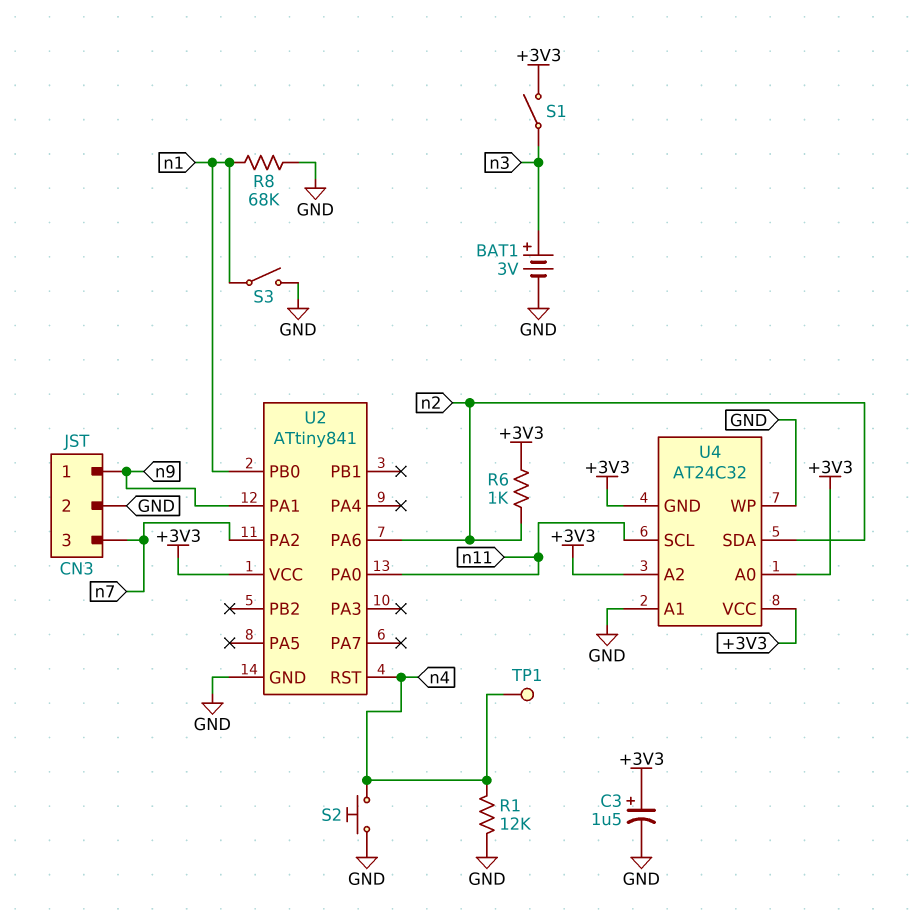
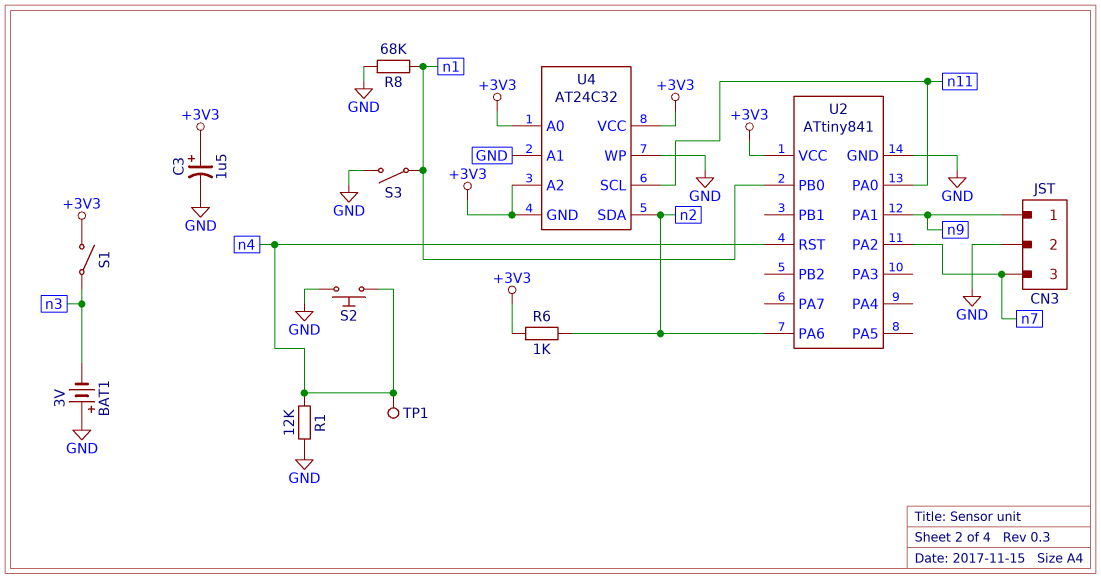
BAT1: 3V (plus n3, minus GND) -> 3V (plus GND, minus n3)

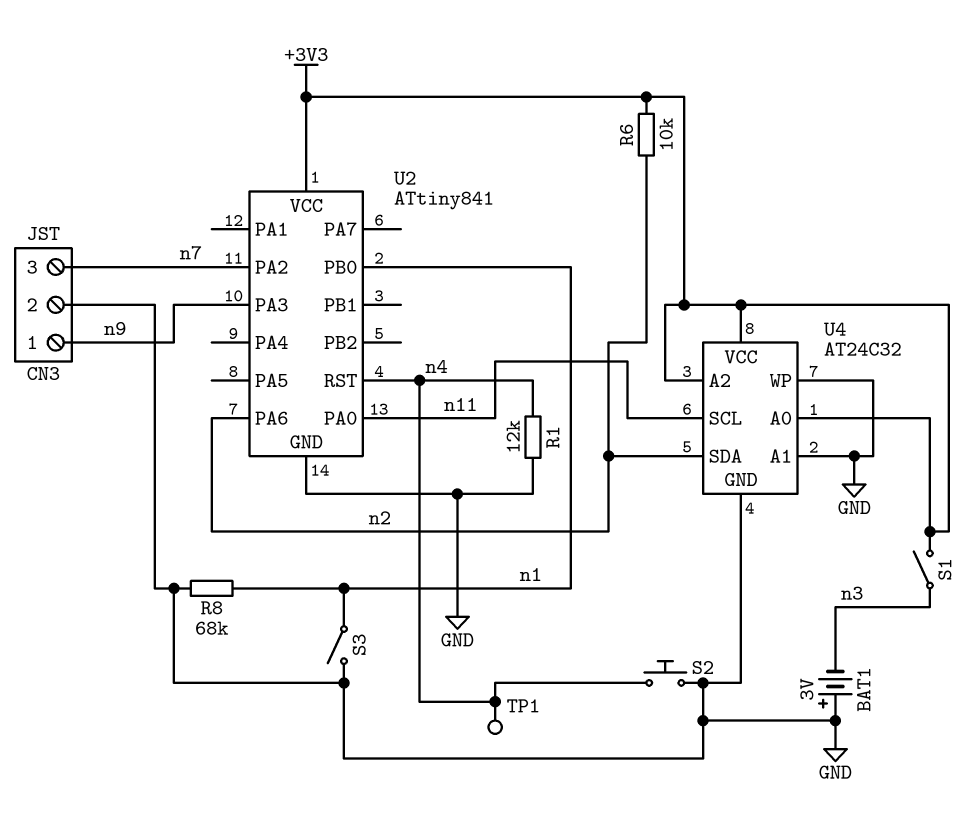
C3: 1.5uF (plus +3V3, minus GND) -> none
R6: 1k (+3V3, n2) -> 10k (+3V3, n2)
U2 pin PA1: n9 -> none
U2 pin PA3: none -> n9
U4 pin GND: +3V3 -> GND

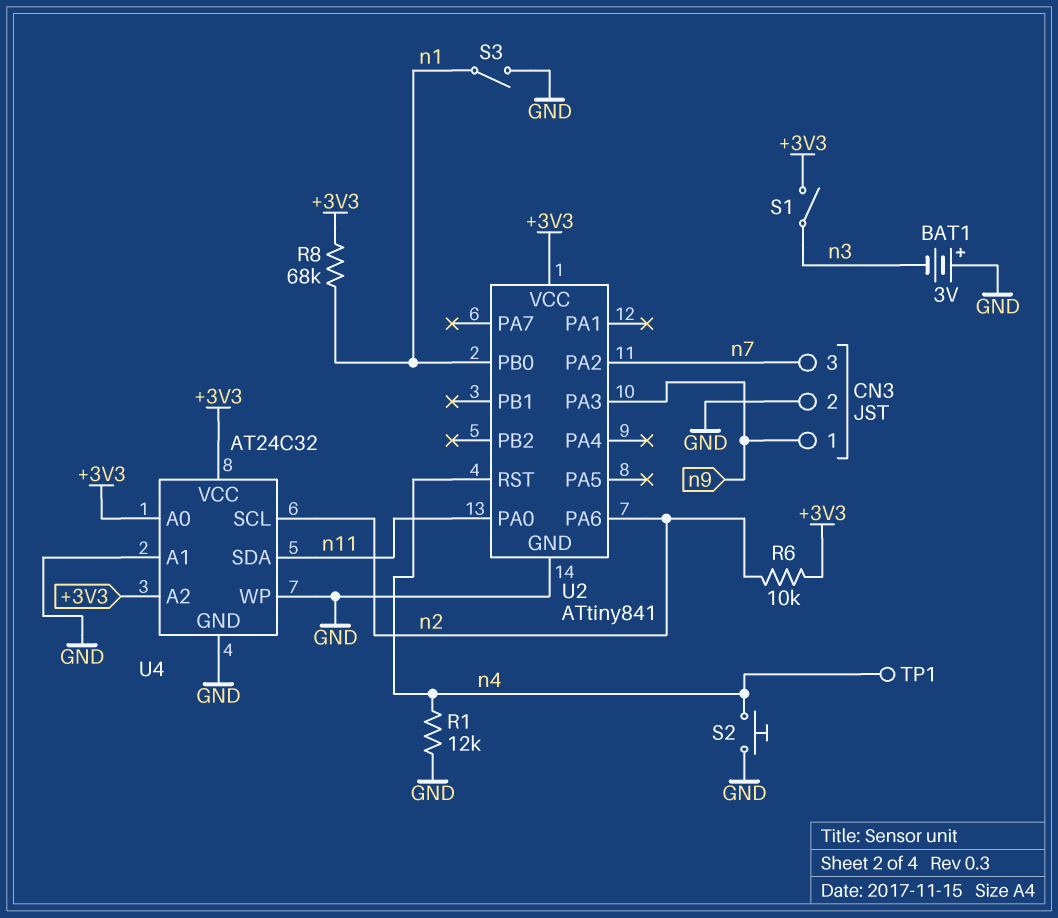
R8: 68k (GND, n1) -> 68k (+3V3, n1)
U4 pin SCL: n11 -> n2
U4 pin SDA: n2 -> n11

